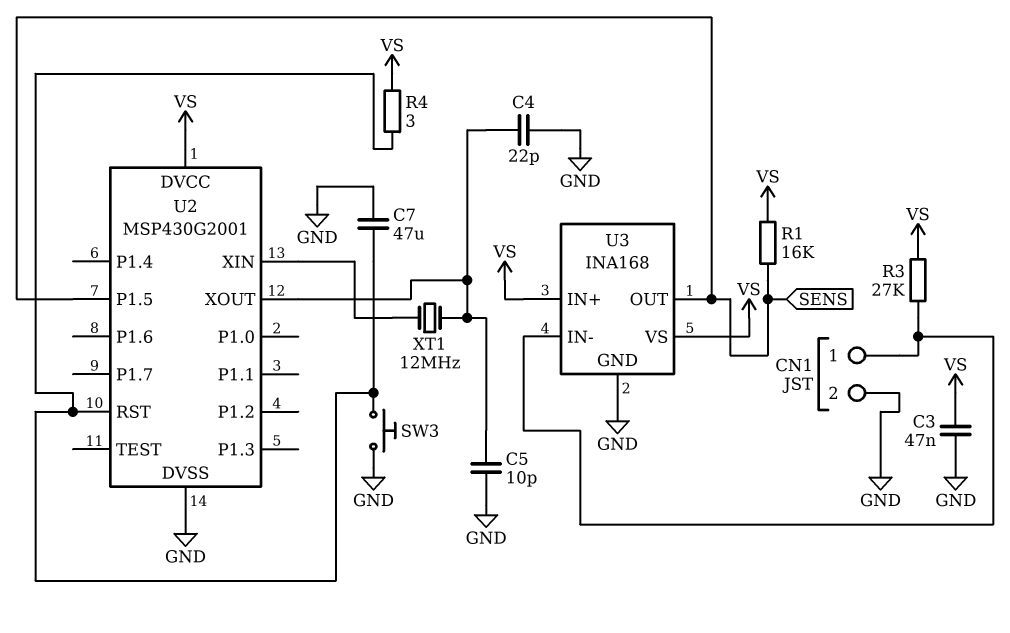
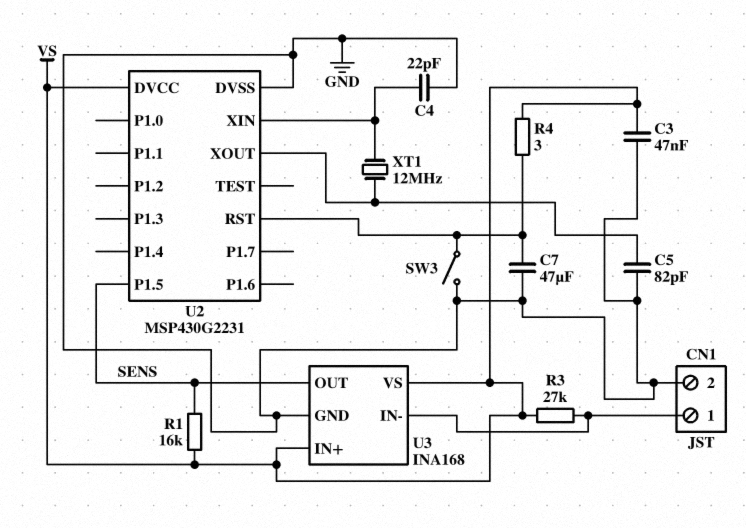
C4: 22pF (GND, U2/XOUT) -> 22pF (GND, U2/XIN)
C5: 10pF (GND, U2/XOUT) -> 82pF (GND, U2/XOUT)
SW3: button (GND, U2/RST) -> switch (GND, U2/RST)
U2: MSP430G2001 -> MSP430G2231

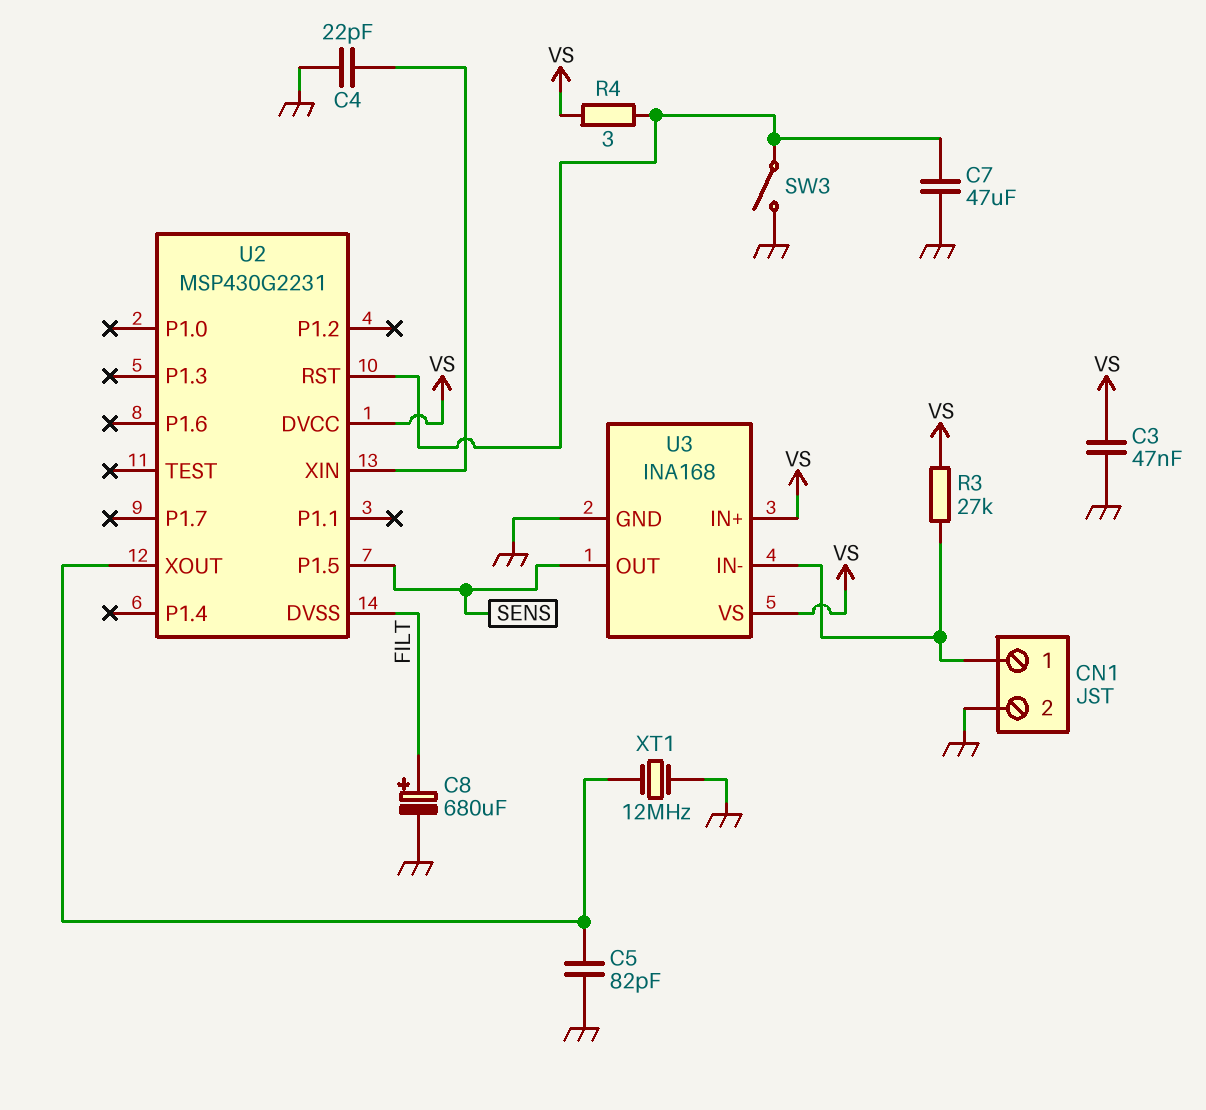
C8: none -> 680uF (plus FILT, minus GND)
R1: 16k (SENS, VS) -> none
U2 pin DVSS: GND -> FILT
XT1: 12MHz (U2/XIN, U2/XOUT) -> 12MHz (GND, U2/XOUT)

